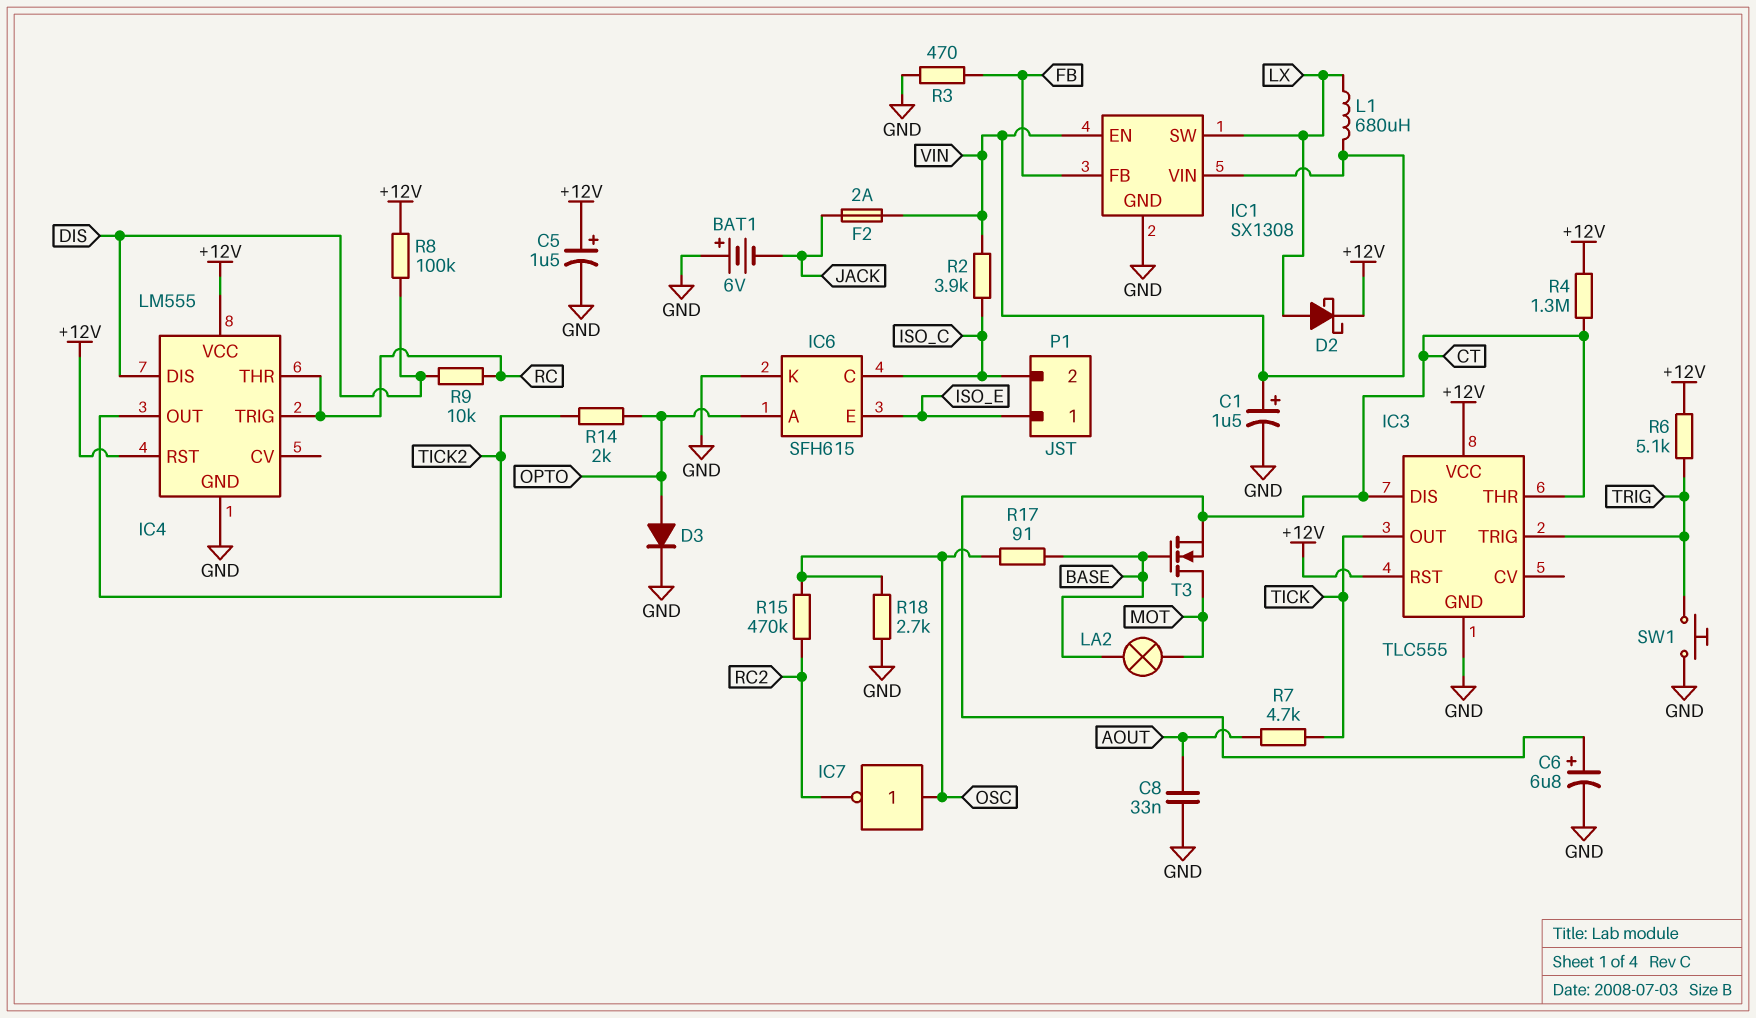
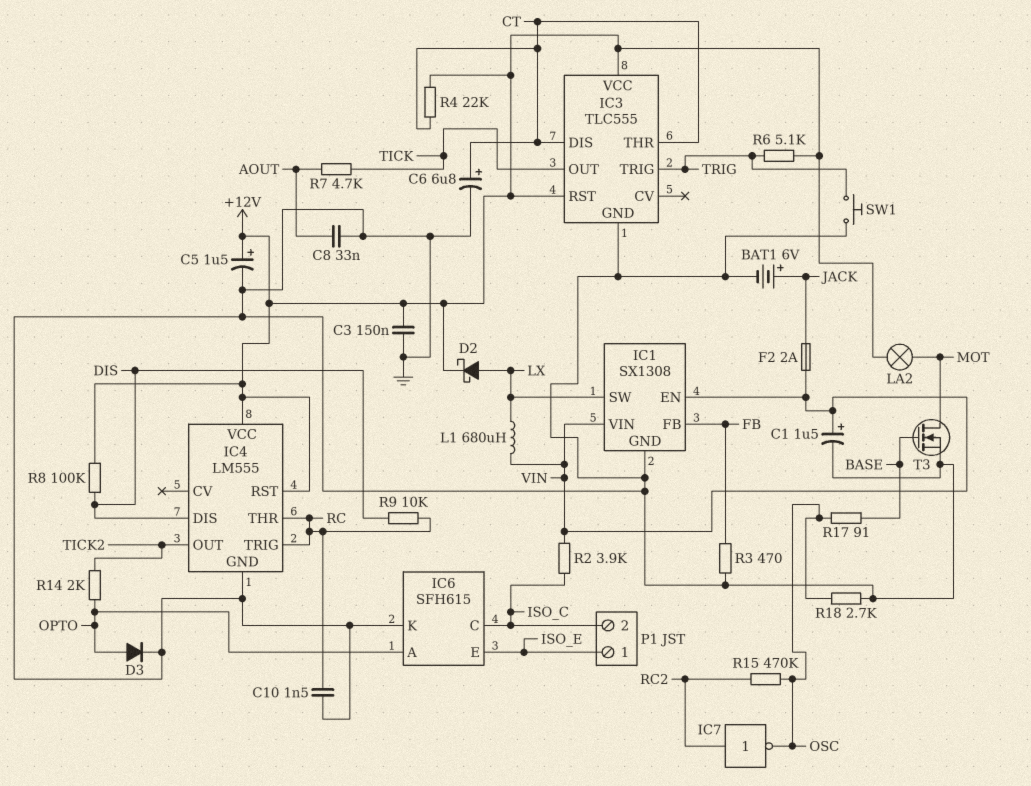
BAT1: 6V (plus GND, minus JACK) -> 6V (plus JACK, minus GND)
C3: none -> 150nF (+12V, GND)
C10: none -> 1.5nF (GND, RC)
IC7: NOT (in OSC, out RC2) -> NOT (in RC2, out OSC)
LA2: lamp (BASE, MOT) -> lamp (+12V, MOT)
R4: 1.3M (+12V, CT) -> 22k (+12V, CT)
T3: NMOS (G BASE, D MOT, S CT) -> NMOS (G BASE, D MOT, S GND)

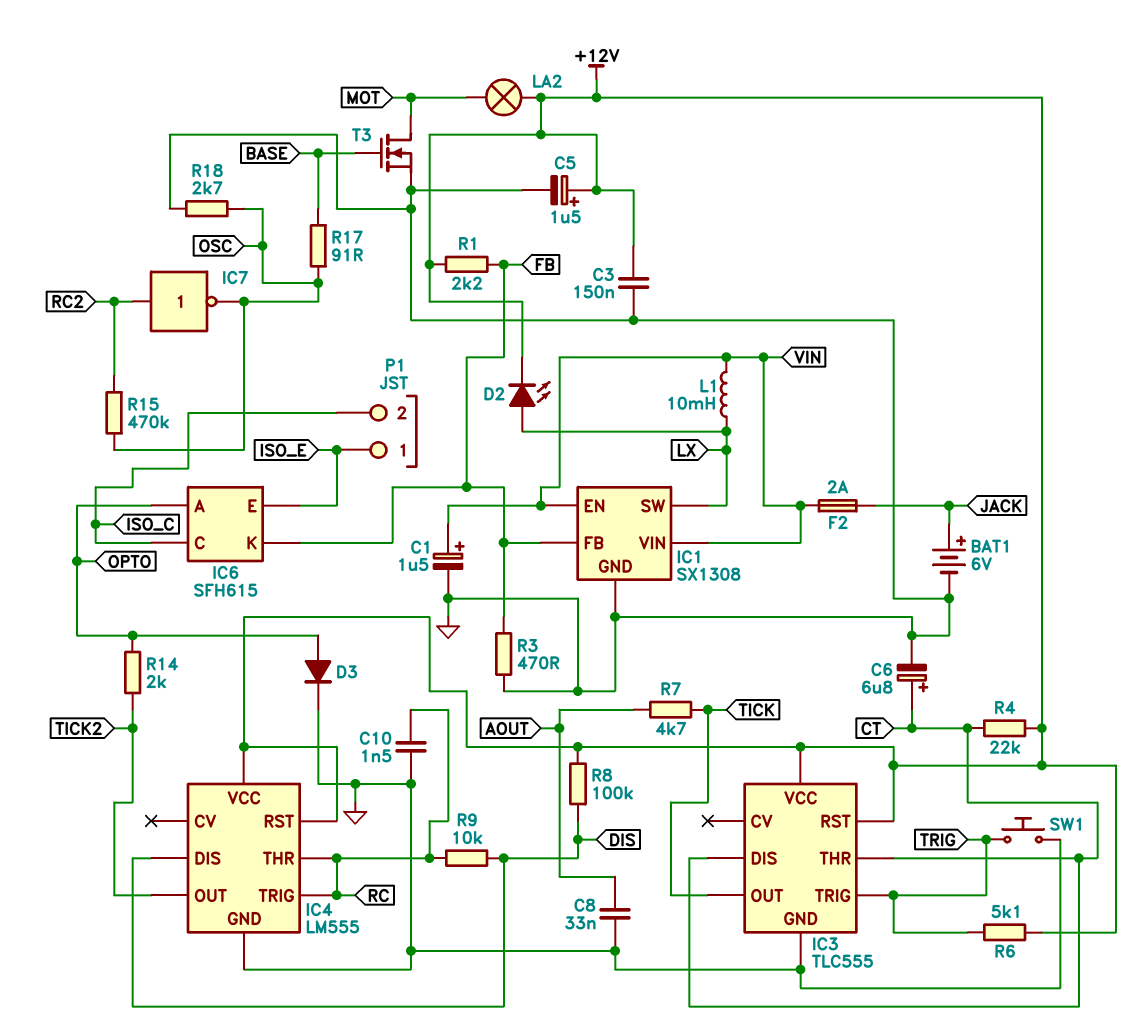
D2: schottky (A LX, K +12V) -> LED (A LX, K +12V)
IC6 pin K: GND -> FB
L1: 680uH (LX, VIN) -> 10mH (LX, VIN)
R1: none -> 2.2k (+12V, FB)
R2: 3.9k (ISO_C, VIN) -> none

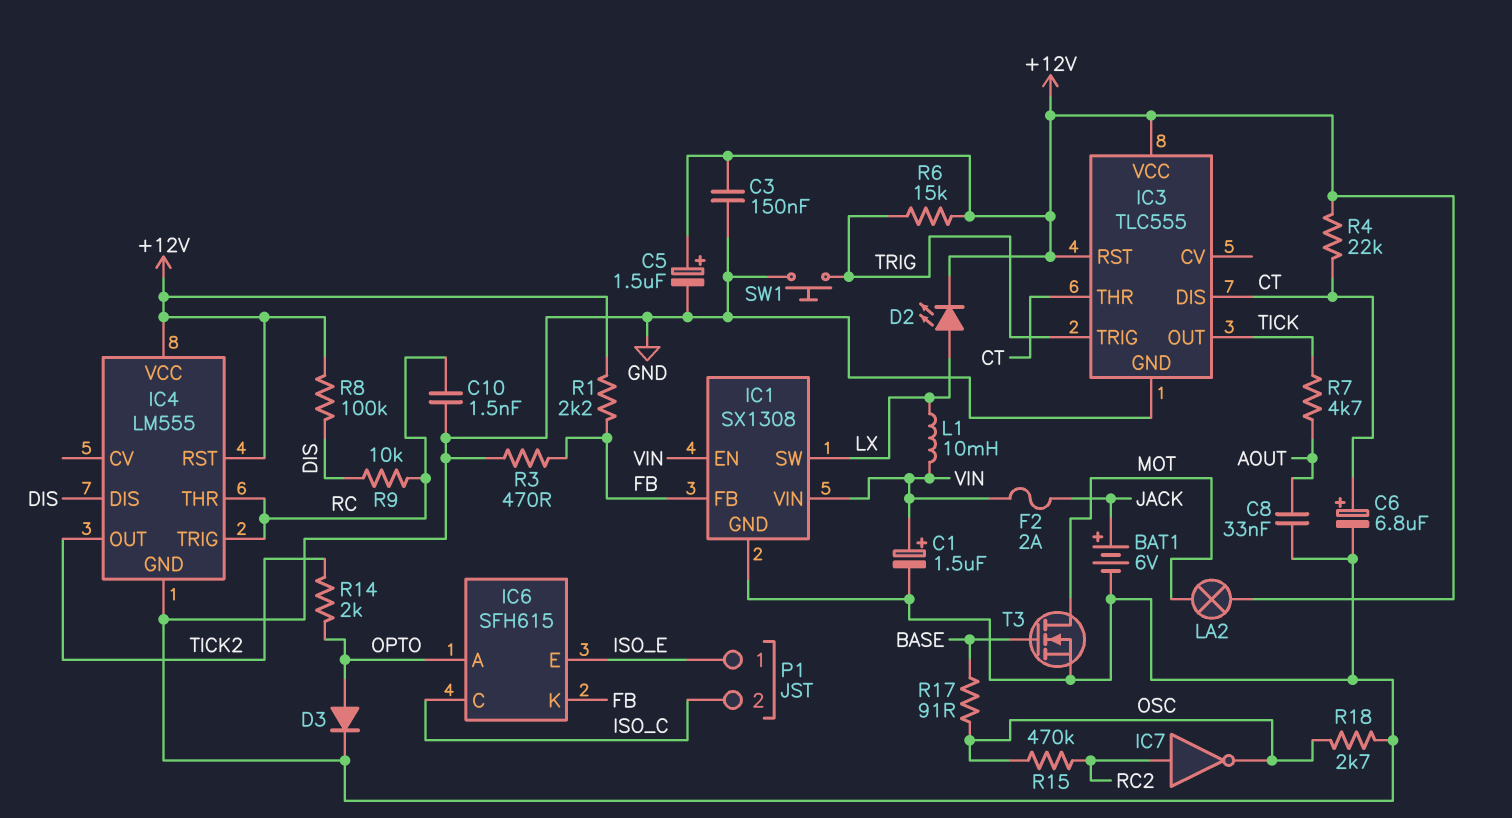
R6: 5.1k (+12V, TRIG) -> 15k (+12V, TRIG)

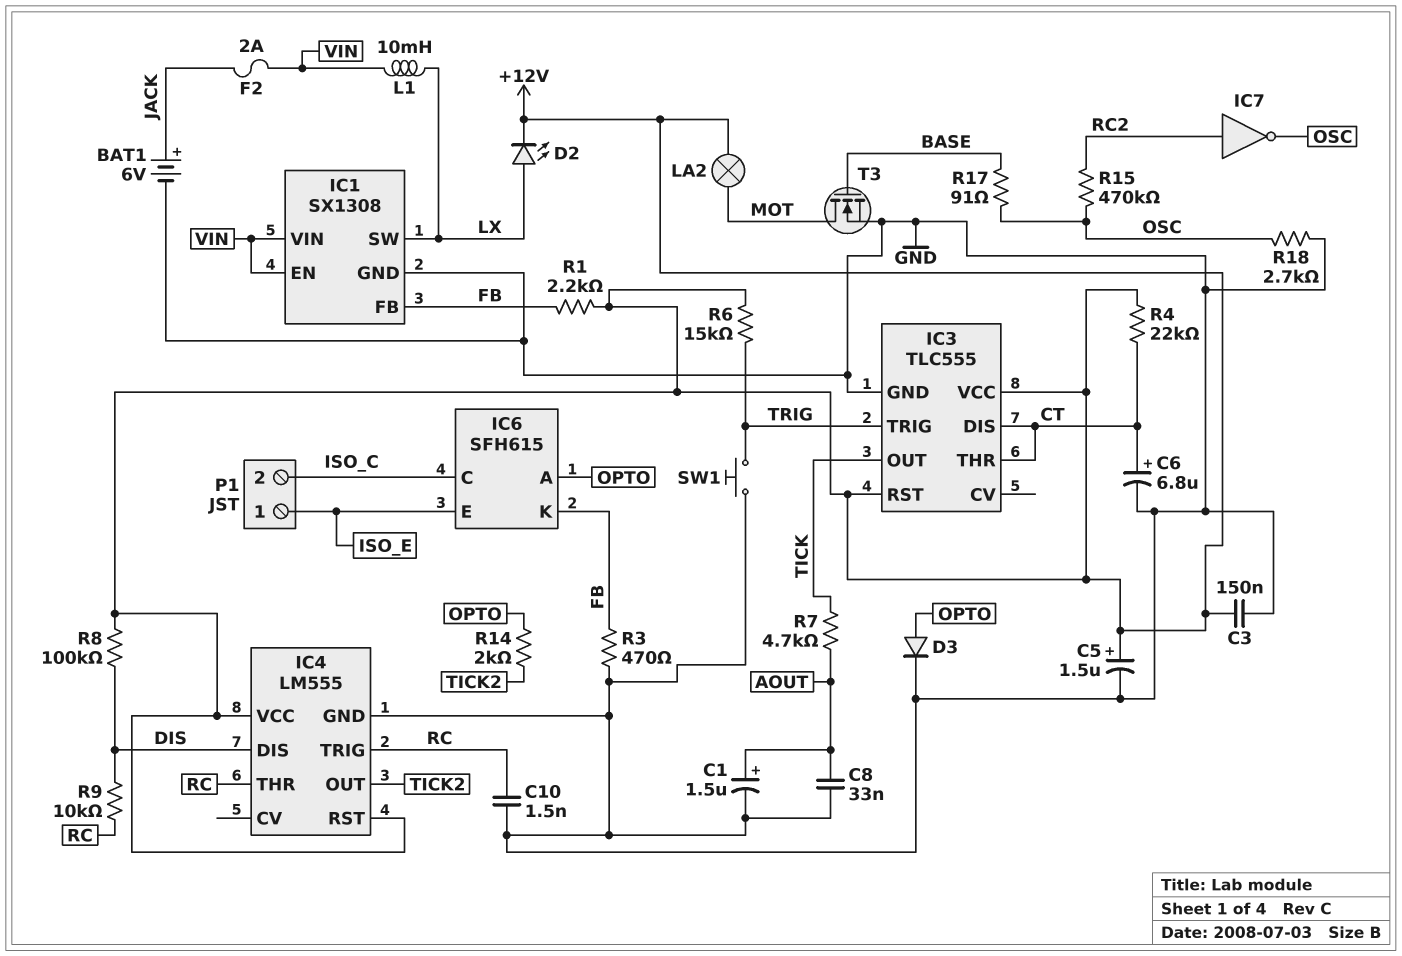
C1: 1.5uF (plus VIN, minus GND) -> 1.5uF (plus AOUT, minus GND)

